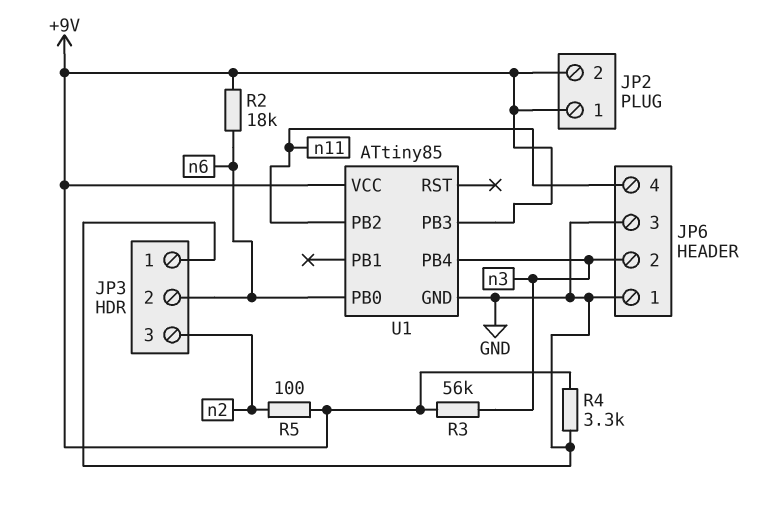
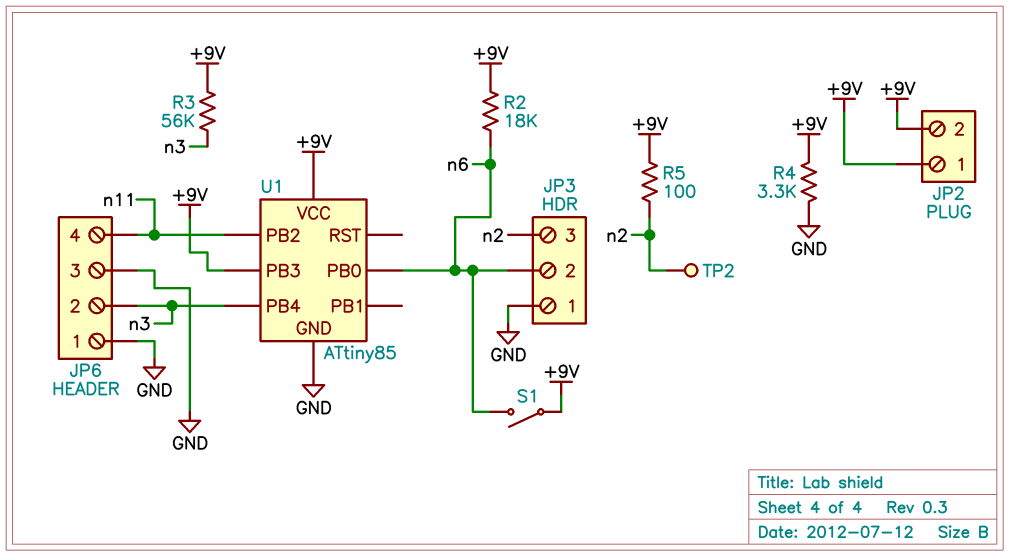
S1: none -> switch (+9V, n6)
TP2: none -> test point (n2)

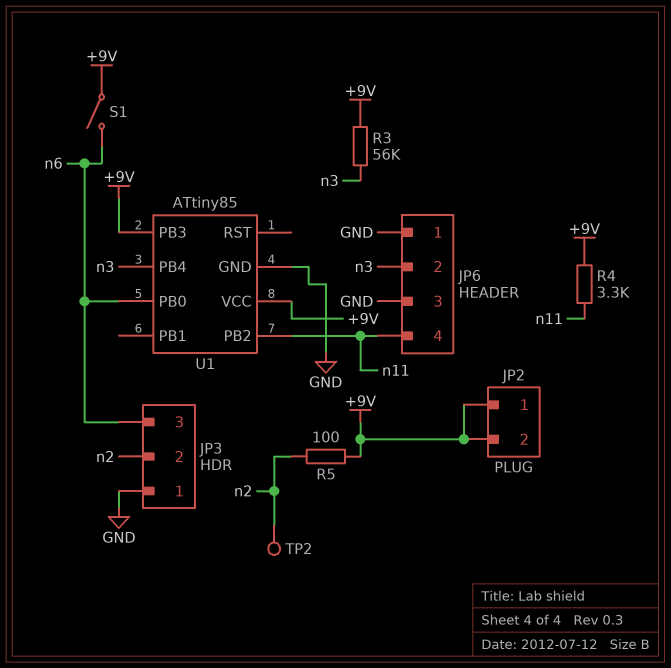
JP3 pin 2: n6 -> n2
JP3 pin 3: n2 -> n6
R2: 18k (+9V, n6) -> none
R4: 3.3k (+9V, GND) -> 3.3k (+9V, n11)

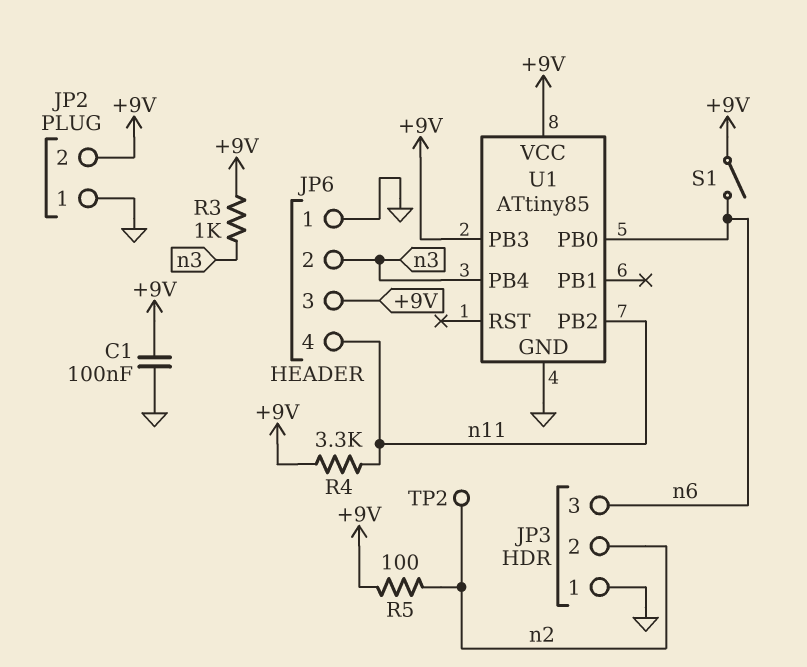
C1: none -> 100nF (+9V, GND)
JP2 pin 1: +9V -> GND
JP6 pin 3: GND -> +9V
R3: 56k (+9V, n3) -> 1k (+9V, n3)

